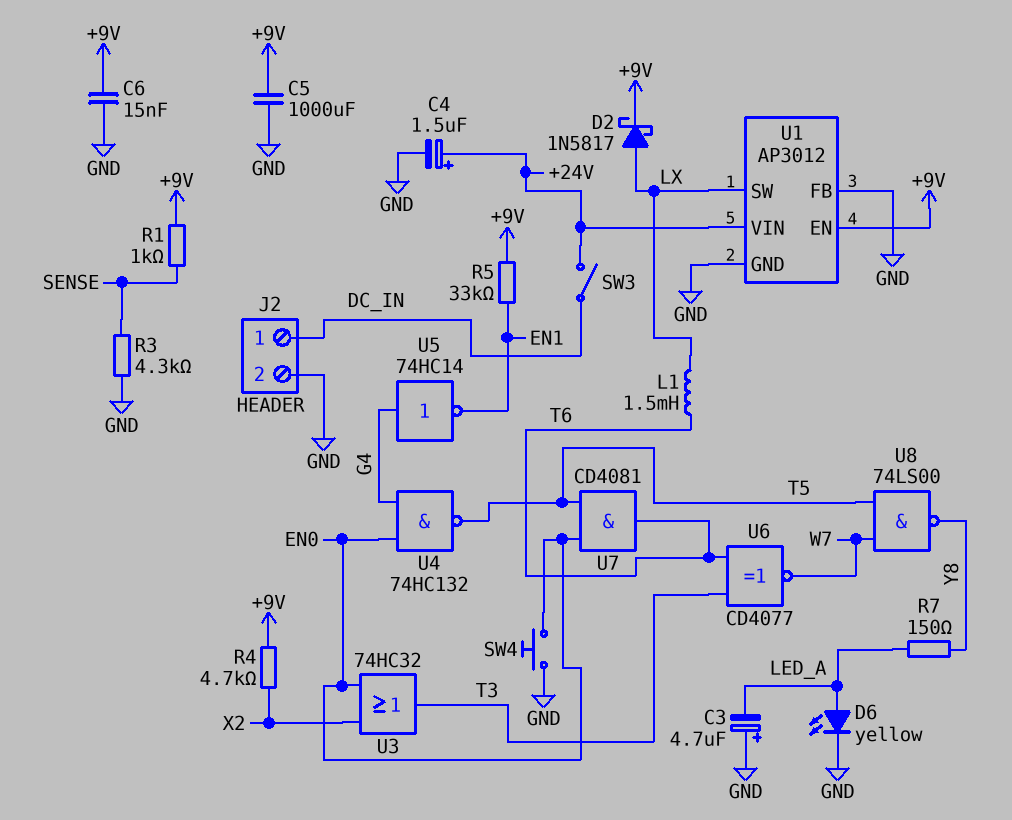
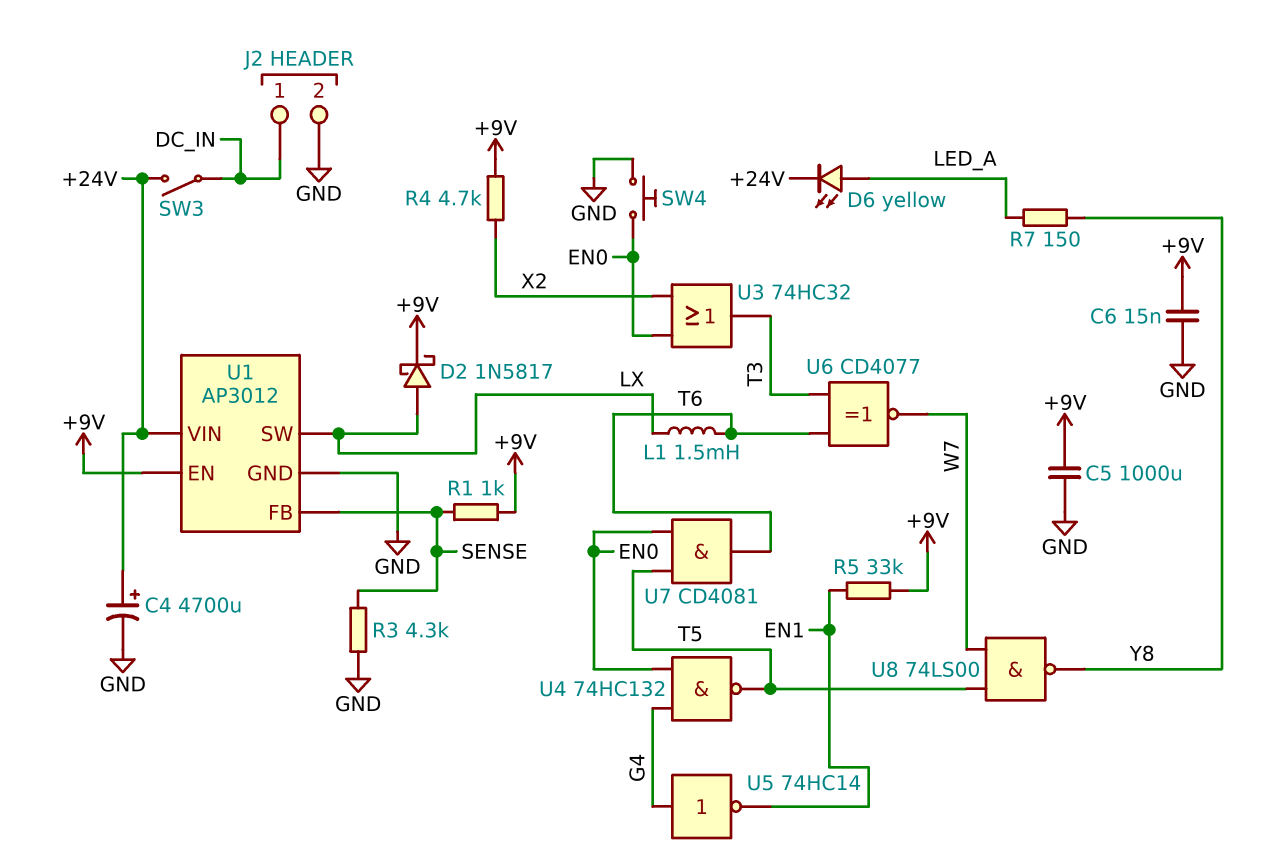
C3: 4.7uF (plus GND, minus LED_A) -> none
C4: 1.5uF (plus +24V, minus GND) -> 4700uF (plus +24V, minus GND)
D6: LED yellow (A LED_A, K GND) -> LED yellow (A LED_A, K +24V)
U1 pin FB: GND -> SENSE

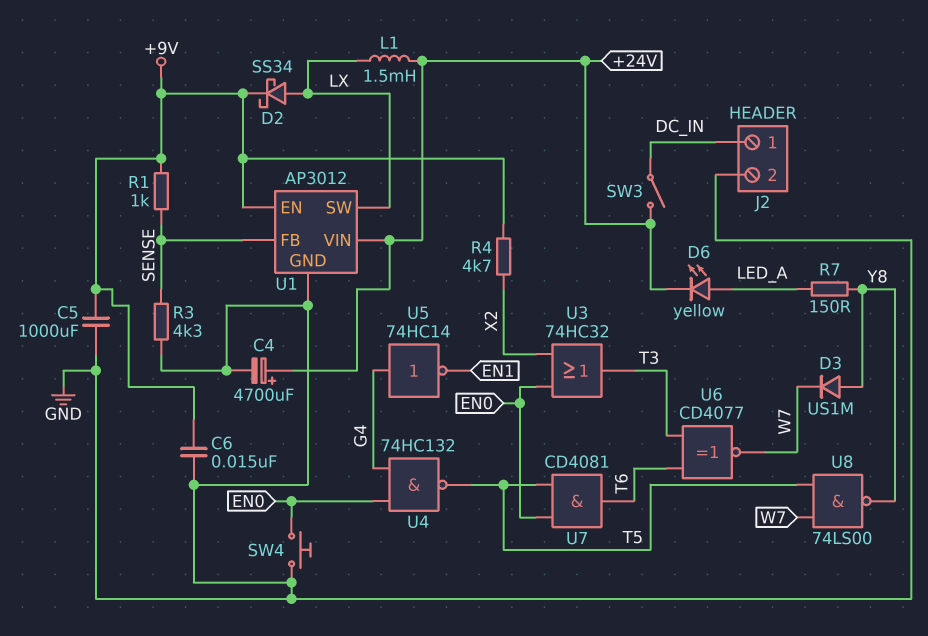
D2: schottky 1N5817 (A LX, K +9V) -> schottky SS34 (A LX, K +9V)
D3: none -> diode US1M (A Y8, K W7)
L1: 1.5mH (LX, T6) -> 1.5mH (+24V, LX)
R5: 33k (+9V, EN1) -> none

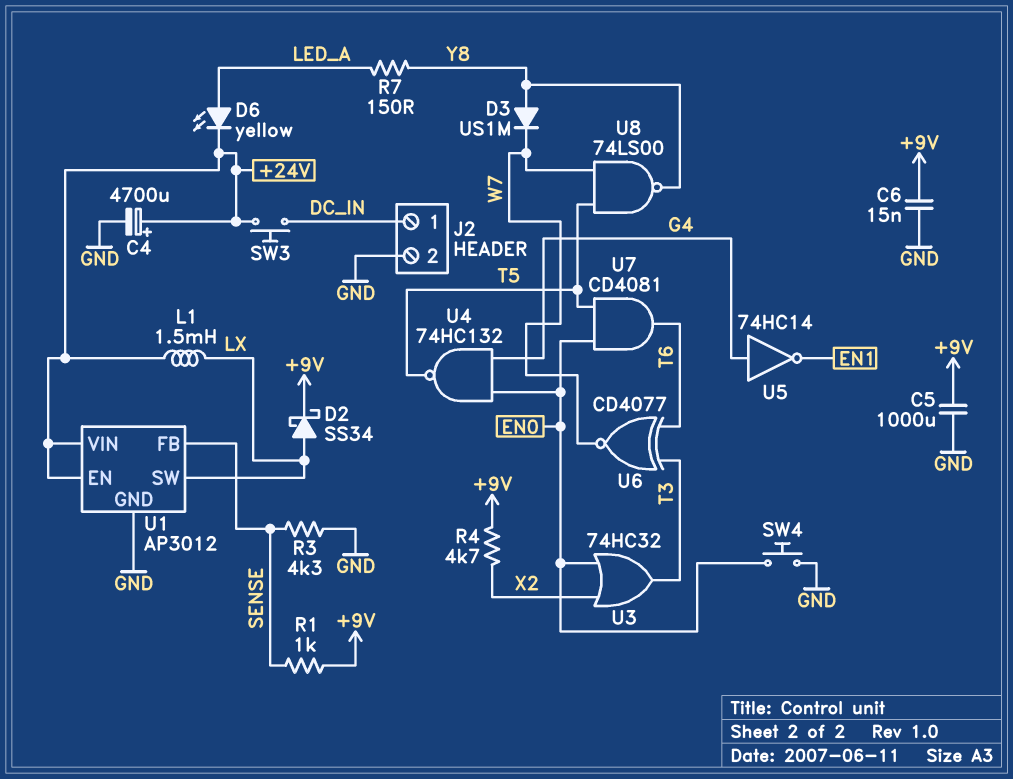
SW3: switch (+24V, DC_IN) -> button (+24V, DC_IN)
U1 pin EN: +9V -> +24V

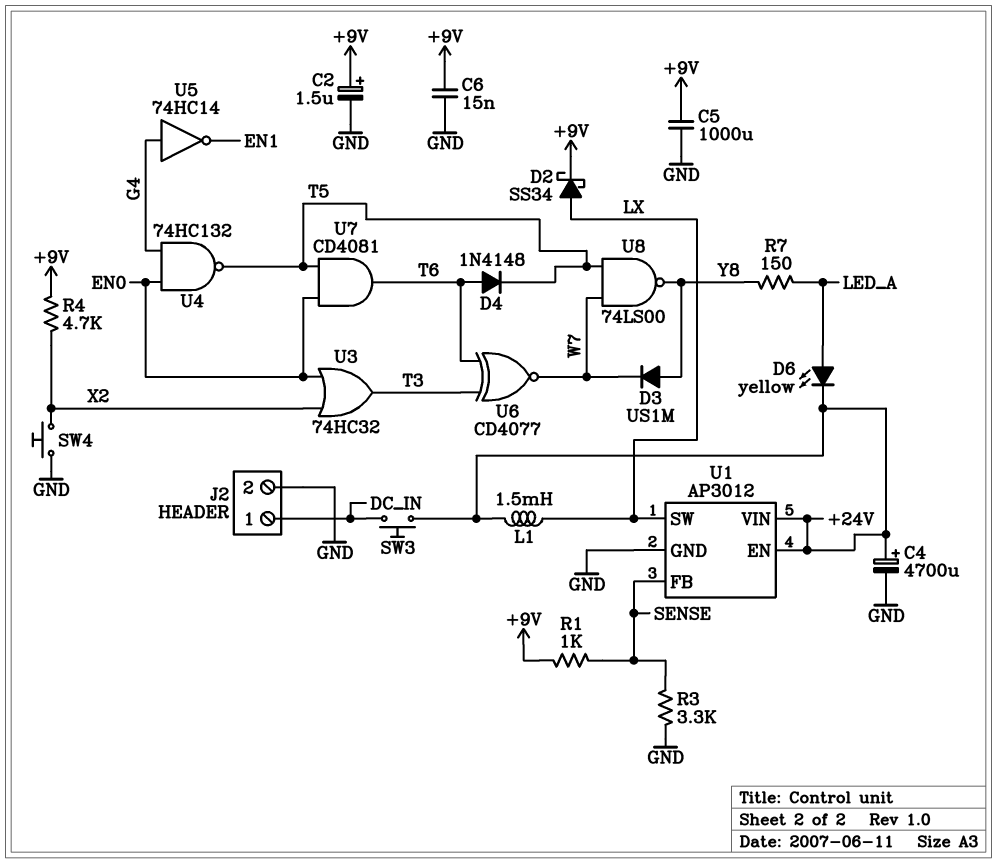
C2: none -> 1.5uF (plus +9V, minus GND)
D4: none -> diode 1N4148 (A T6, K T5)
R3: 4.3k (GND, SENSE) -> 3.3k (GND, SENSE)
SW4: button (EN0, GND) -> button (GND, X2)

